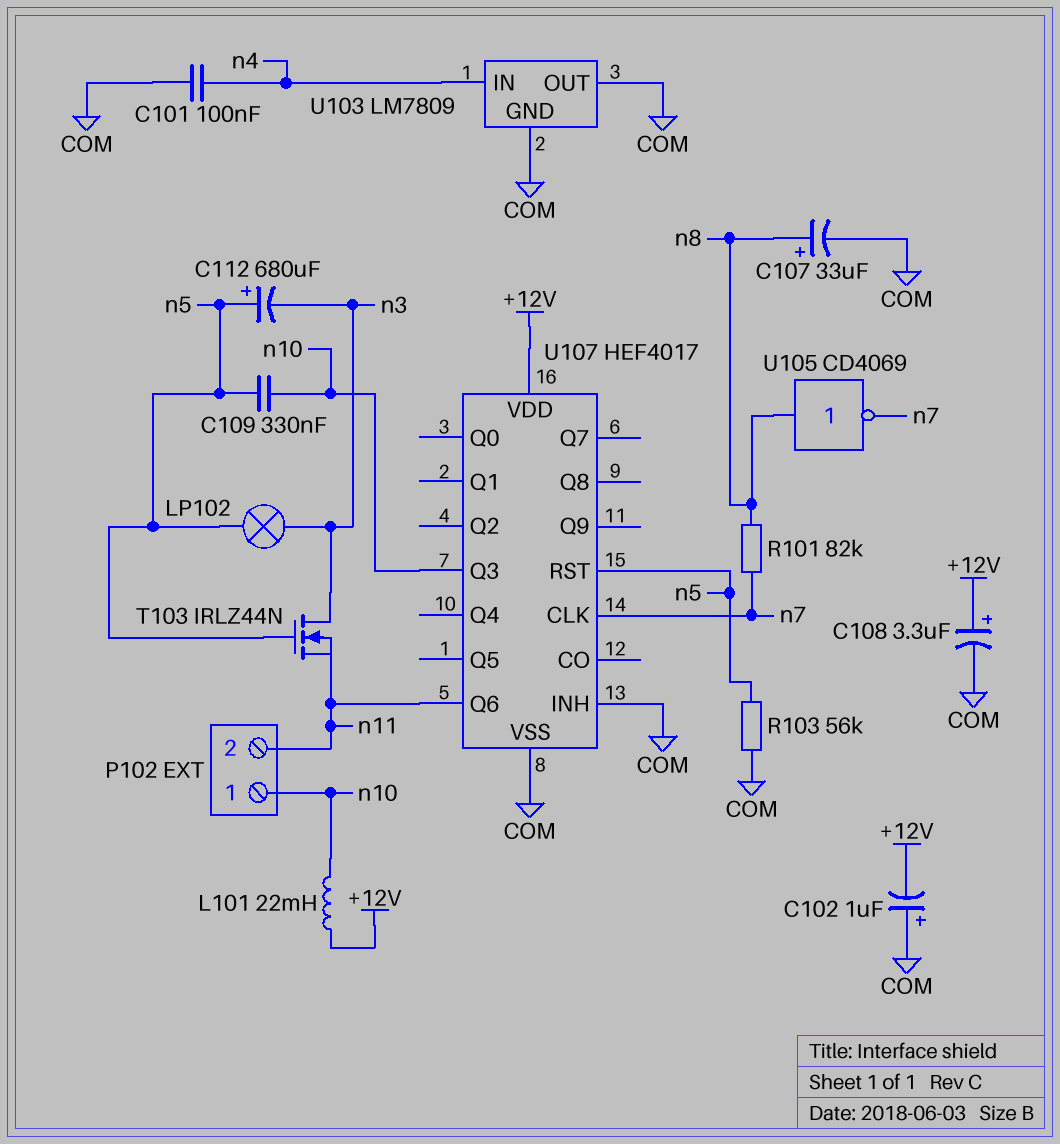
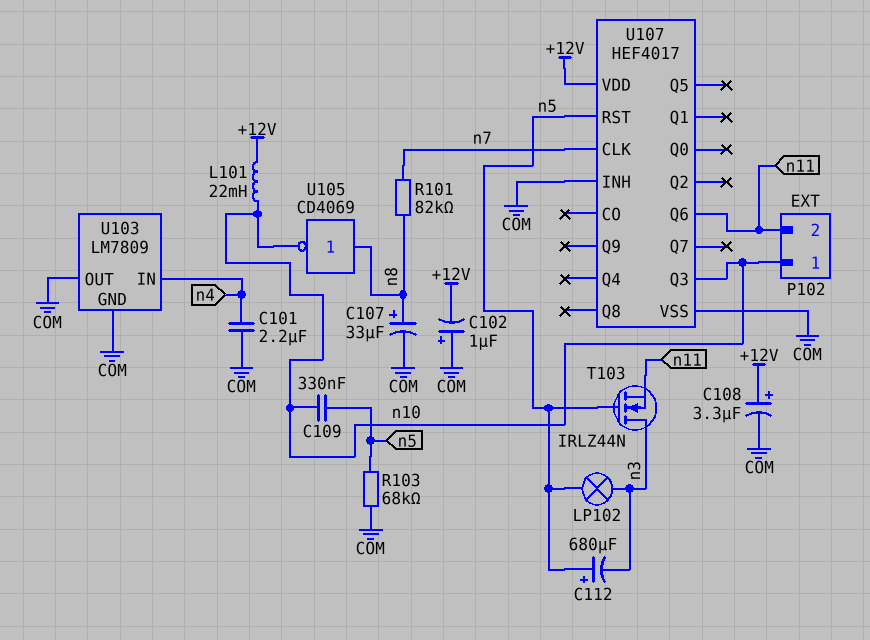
C101: 100nF (COM, n4) -> 2.2uF (COM, n4)
R103: 56k (COM, n5) -> 68k (COM, n5)
U105: NOT CD4069 (in n8, out n7) -> NOT CD4069 (in n8, out n10)

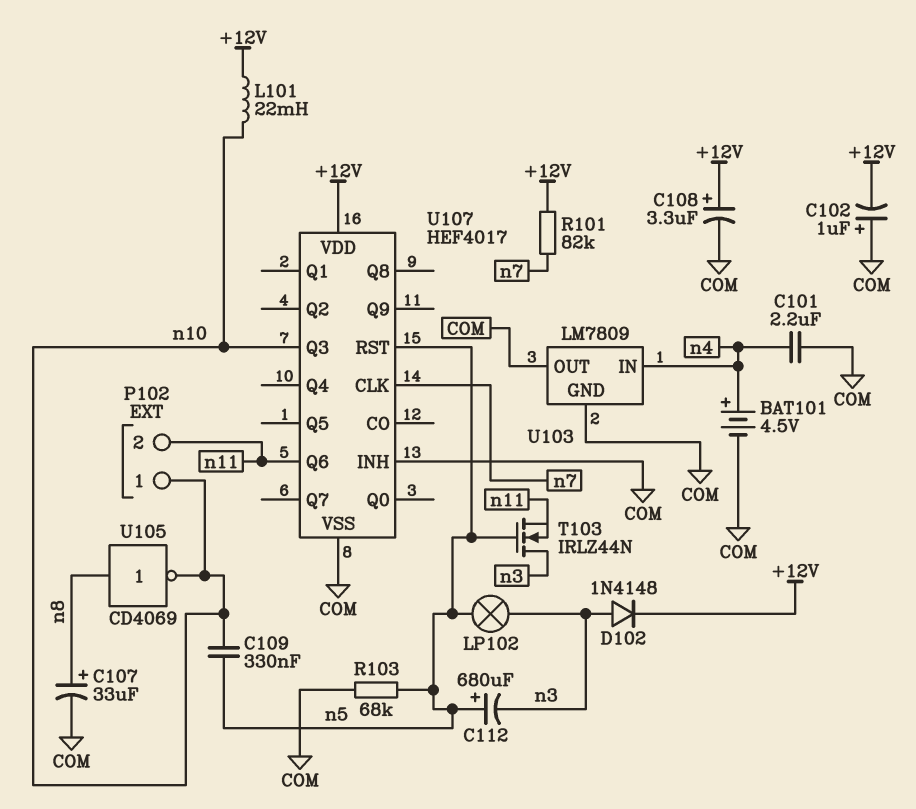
BAT101: none -> 4.5V (plus n4, minus COM)
D102: none -> diode 1N4148 (A n3, K +12V)
R101: 82k (n7, n8) -> 82k (+12V, n7)

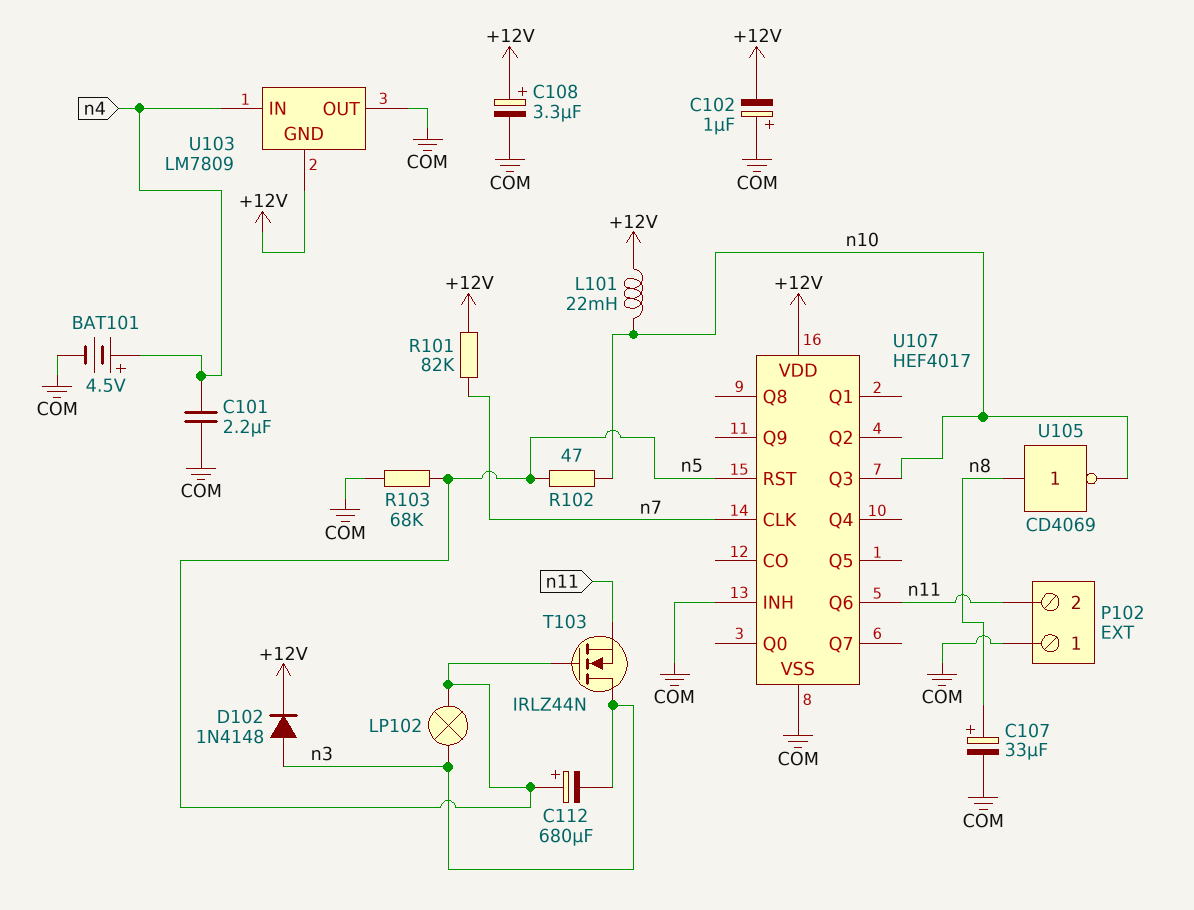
C109: 330nF (n5, n10) -> none
P102 pin 1: n10 -> COM
R102: none -> 47 (n5, n10)
U103 pin GND: COM -> +12V

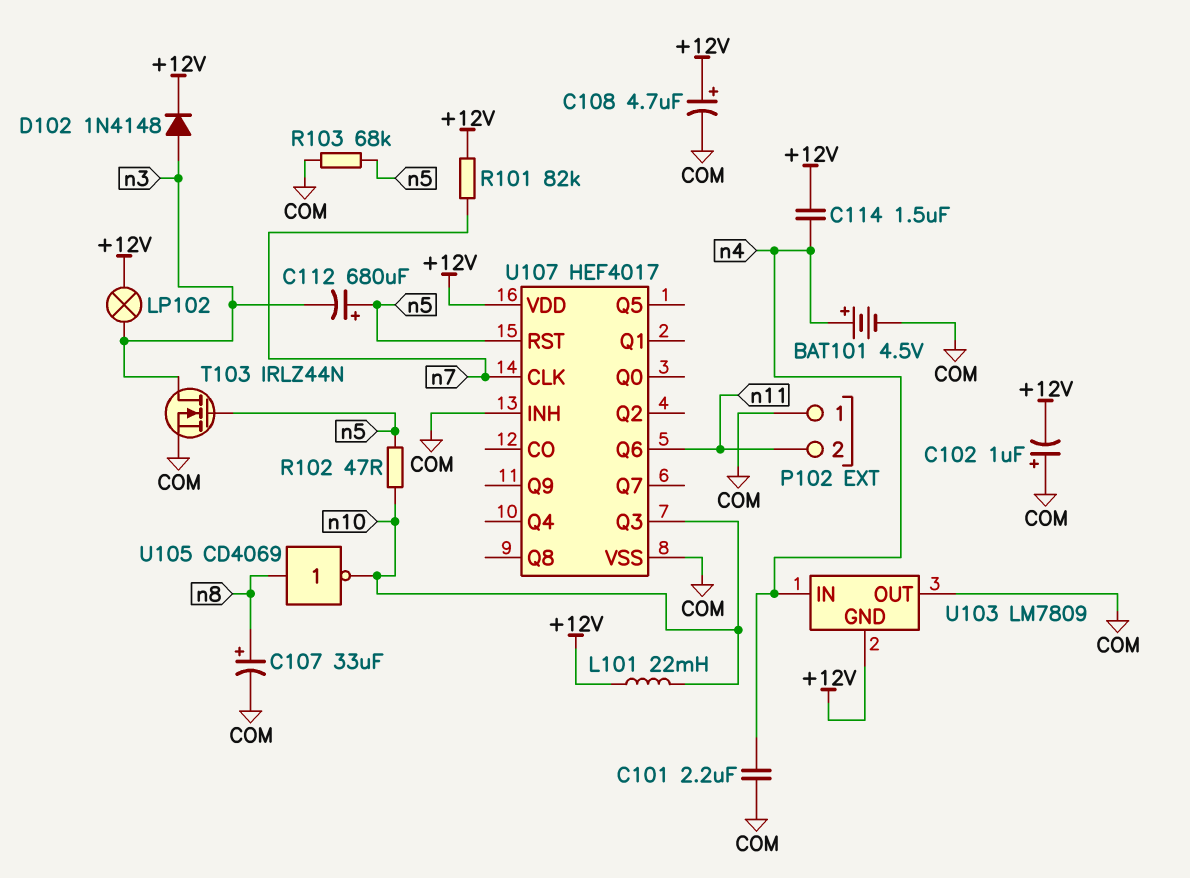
C108: 3.3uF (plus +12V, minus COM) -> 4.7uF (plus +12V, minus COM)
C114: none -> 1.5uF (+12V, n4)
LP102: lamp (n3, n5) -> lamp (+12V, n3)
T103: NMOS IRLZ44N (G n5, D n3, S n11) -> NMOS IRLZ44N (G n5, D n3, S COM)

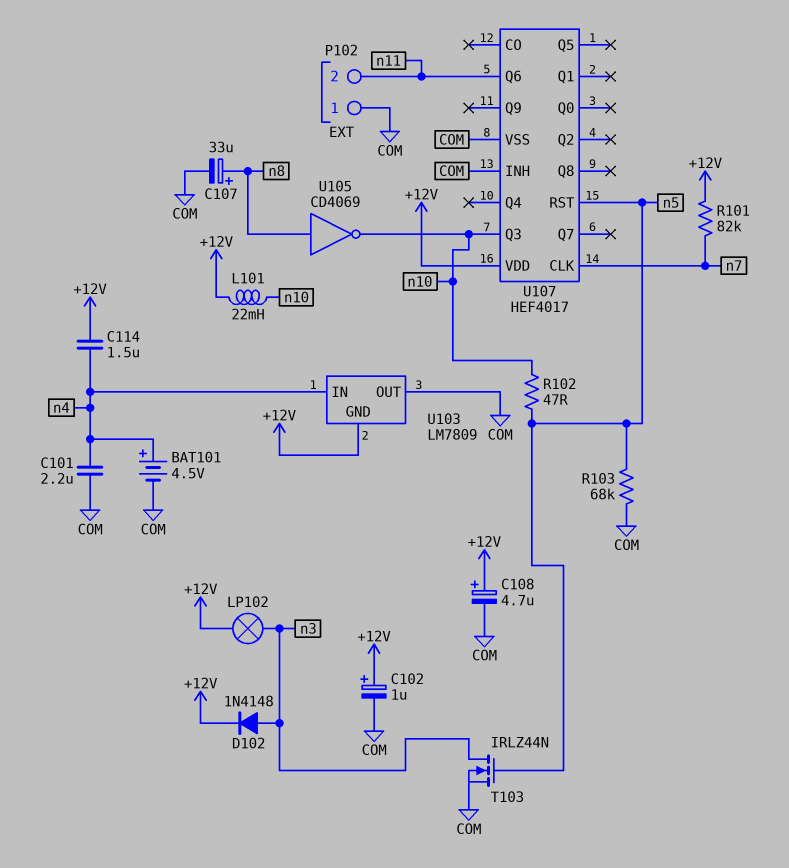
C102: 1uF (plus COM, minus +12V) -> 1uF (plus +12V, minus COM)
C112: 680uF (plus n5, minus n3) -> none

